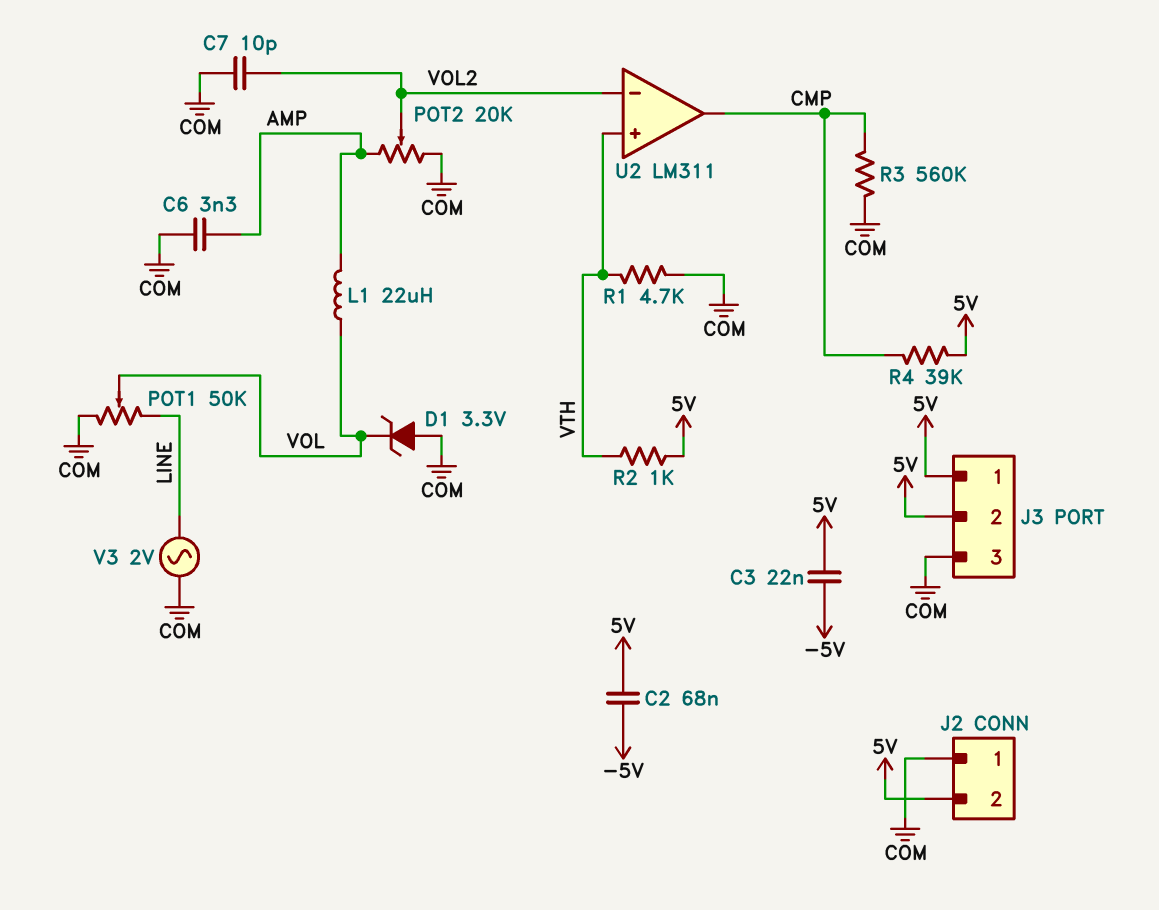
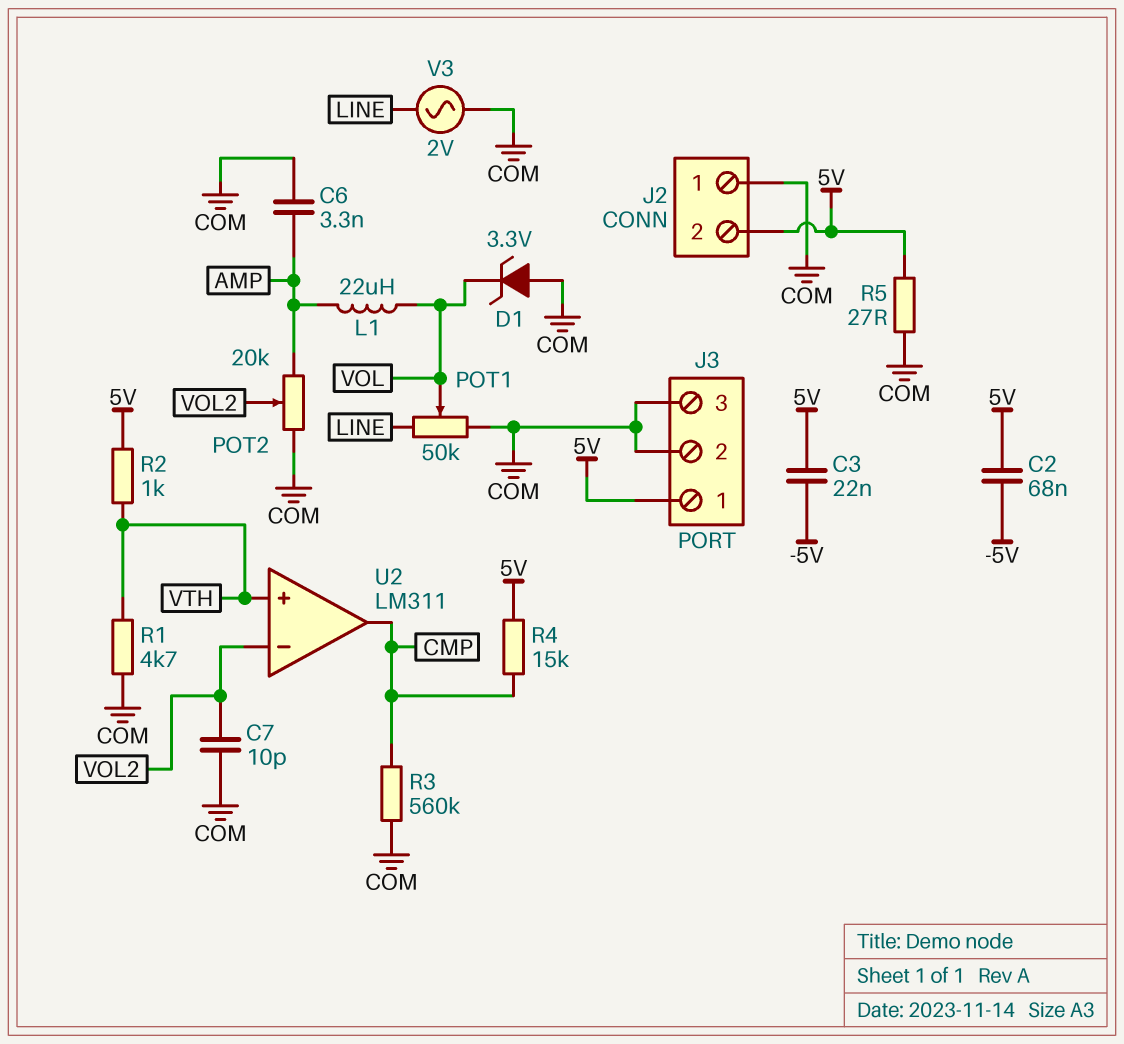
J3 pin 2: 5V -> COM
R4: 39k (5V, CMP) -> 15k (5V, CMP)
R5: none -> 27 (5V, COM)

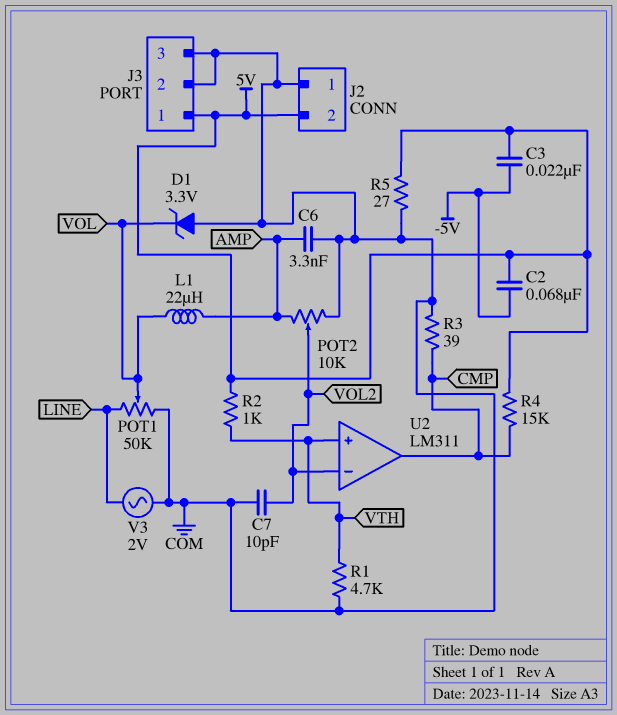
POT2: 20k (AMP, COM, wiper VOL2) -> 10k (AMP, COM, wiper VOL2)
R3: 560k (CMP, COM) -> 39 (CMP, COM)

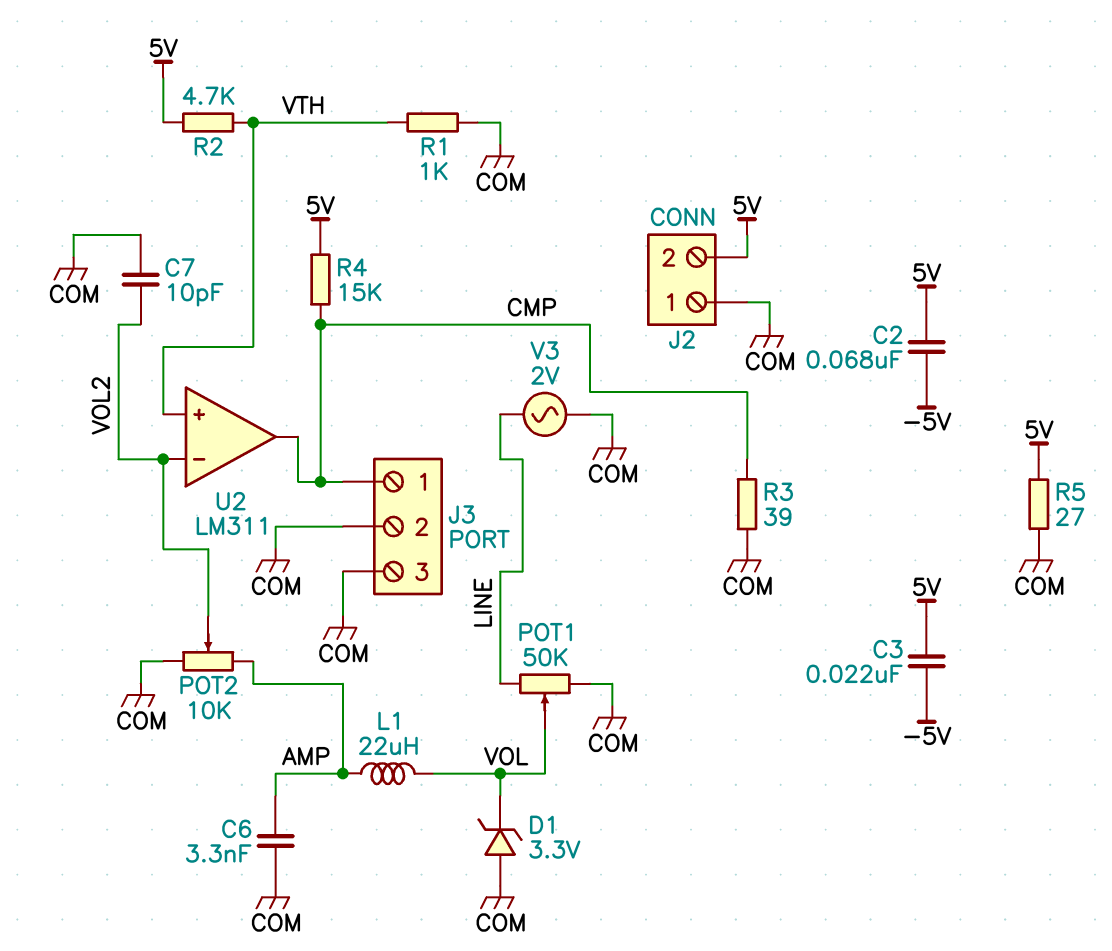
J3 pin 1: 5V -> CMP
R1: 4.7k (COM, VTH) -> 1k (COM, VTH)
R2: 1k (5V, VTH) -> 4.7k (5V, VTH)

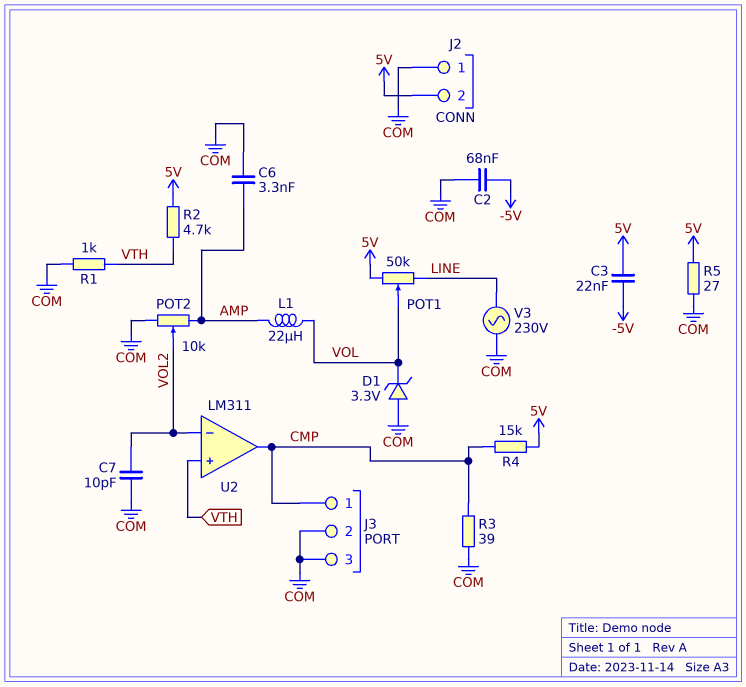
C2: 68nF (-5V, 5V) -> 68nF (-5V, COM)
POT1: 50k (COM, LINE, wiper VOL) -> 50k (5V, LINE, wiper VOL)
V3: AC 2V (COM, LINE) -> AC 230V (COM, LINE)

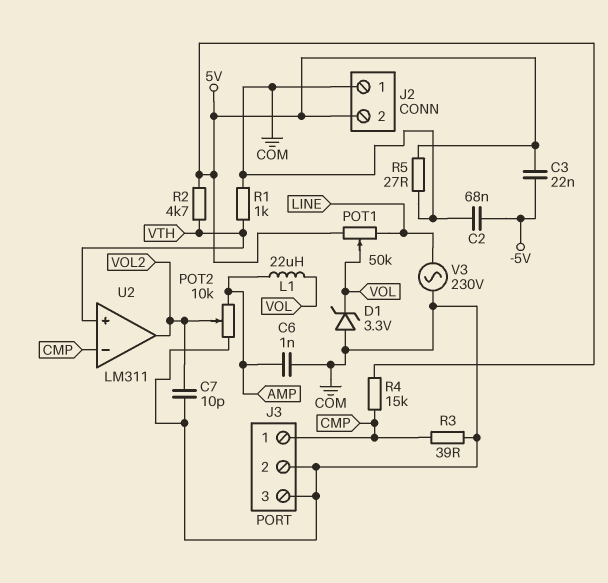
C6: 3.3nF (AMP, COM) -> 1nF (AMP, COM)
U2 pin in-: VOL2 -> CMP
U2 pin out: CMP -> VOL2

